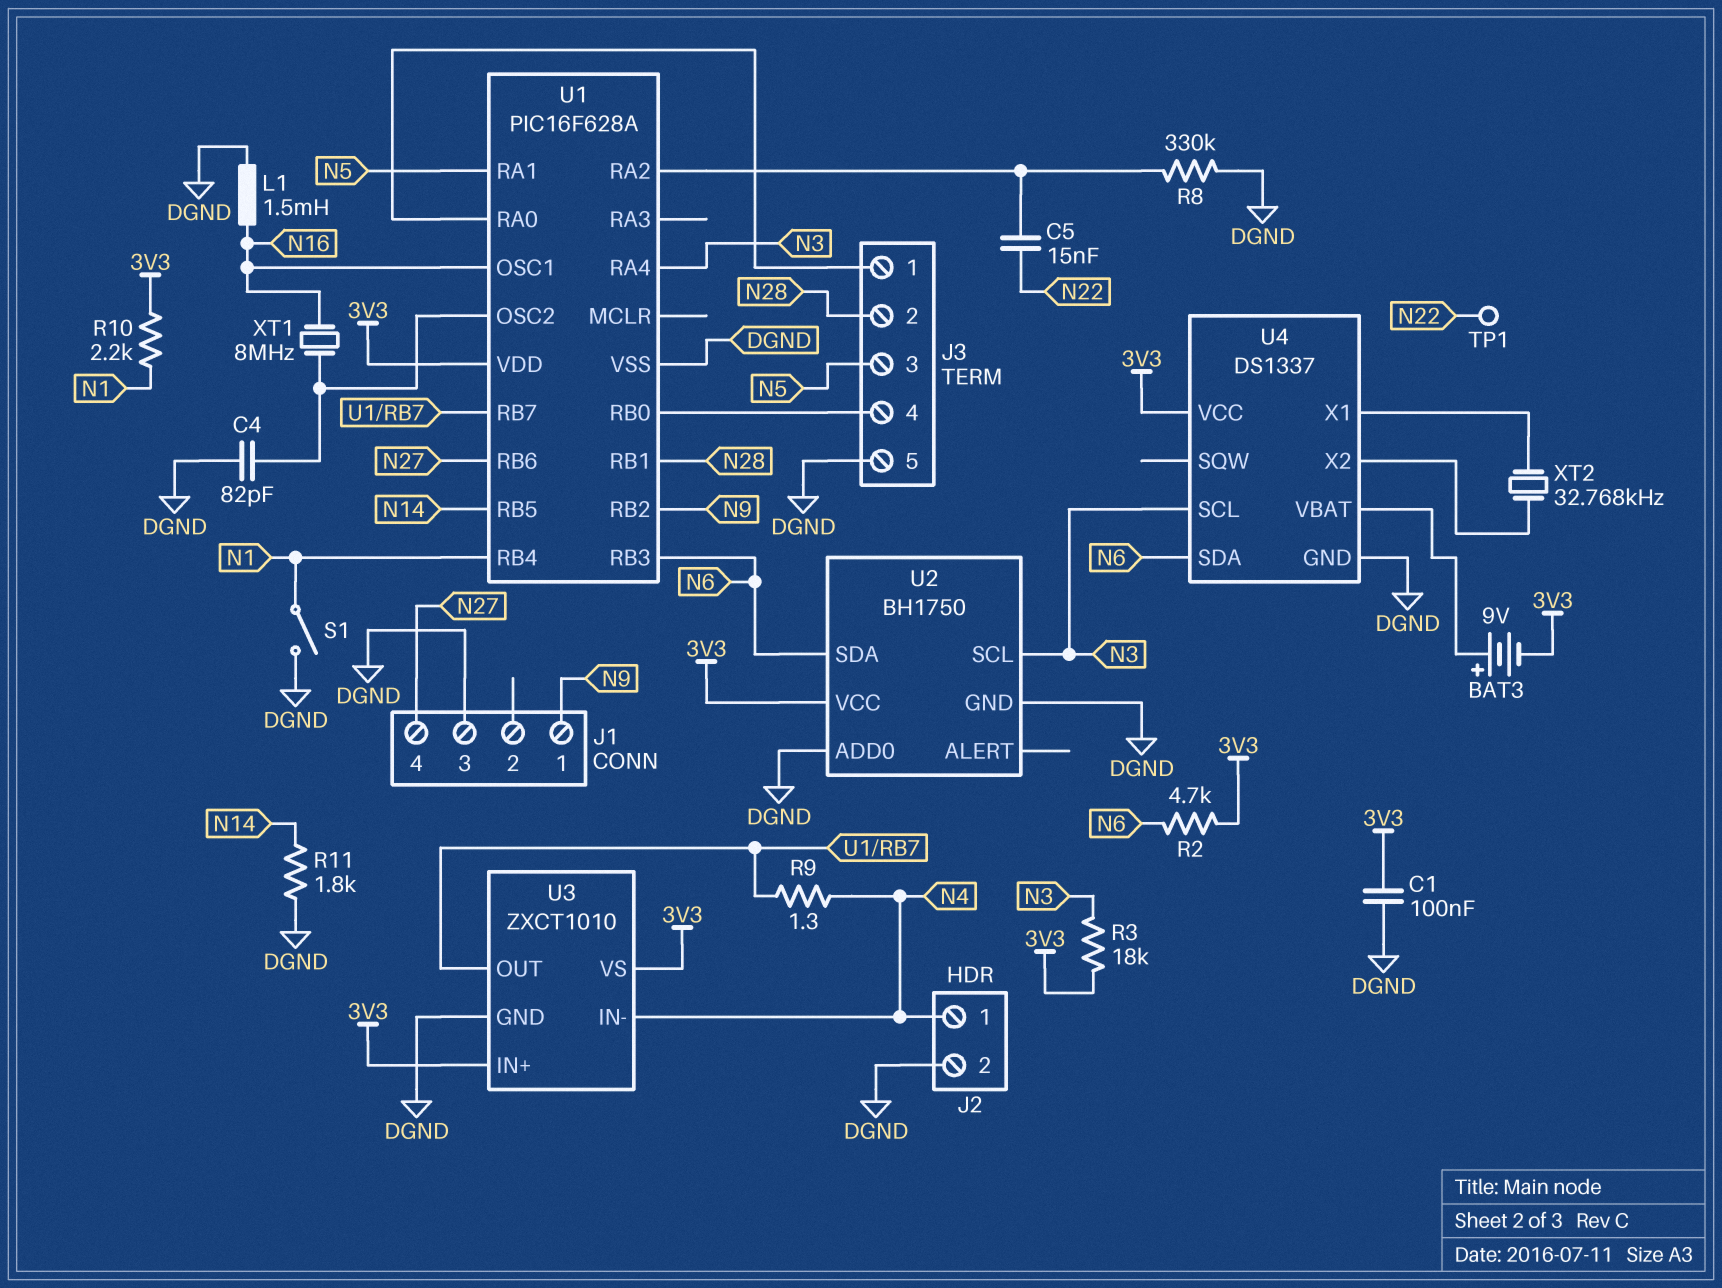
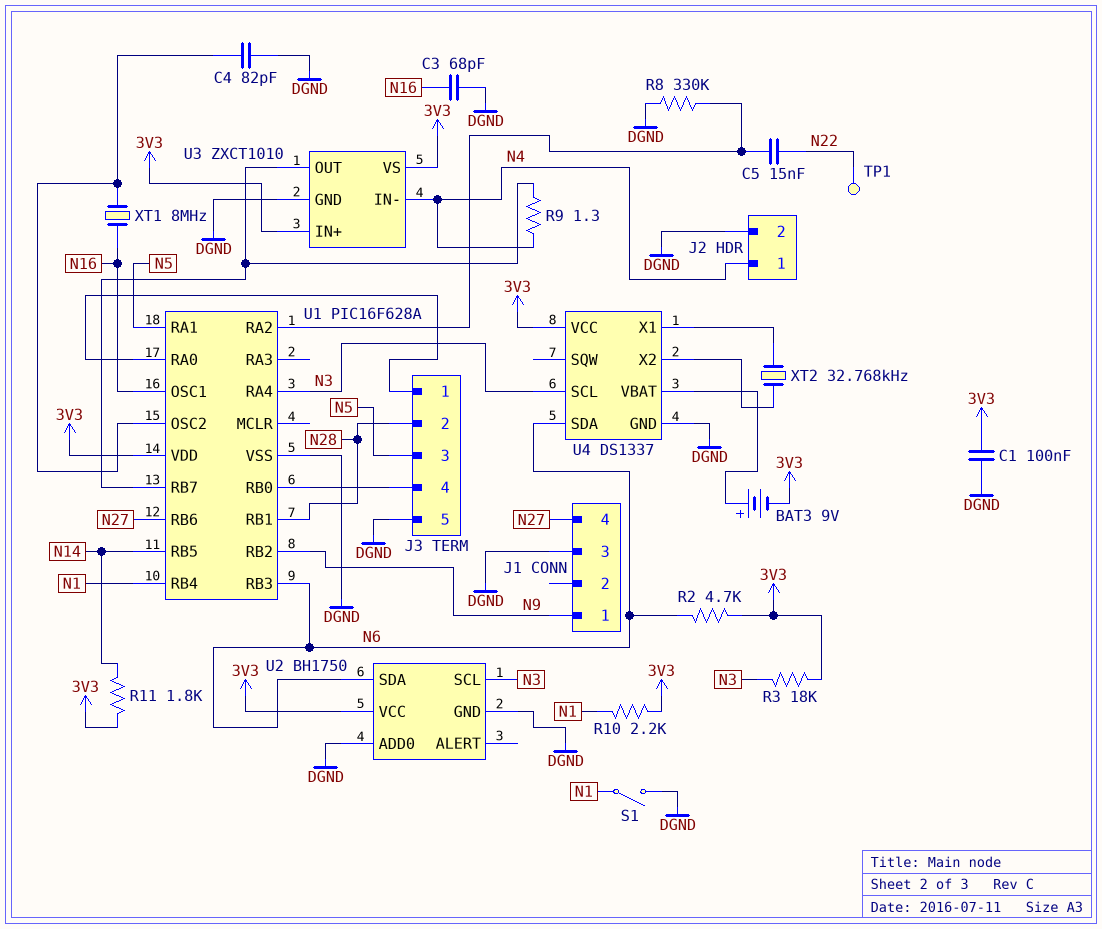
C3: none -> 68pF (DGND, N16)
L1: 1.5mH (DGND, N16) -> none
R11: 1.8k (DGND, N14) -> 1.8k (3V3, N14)

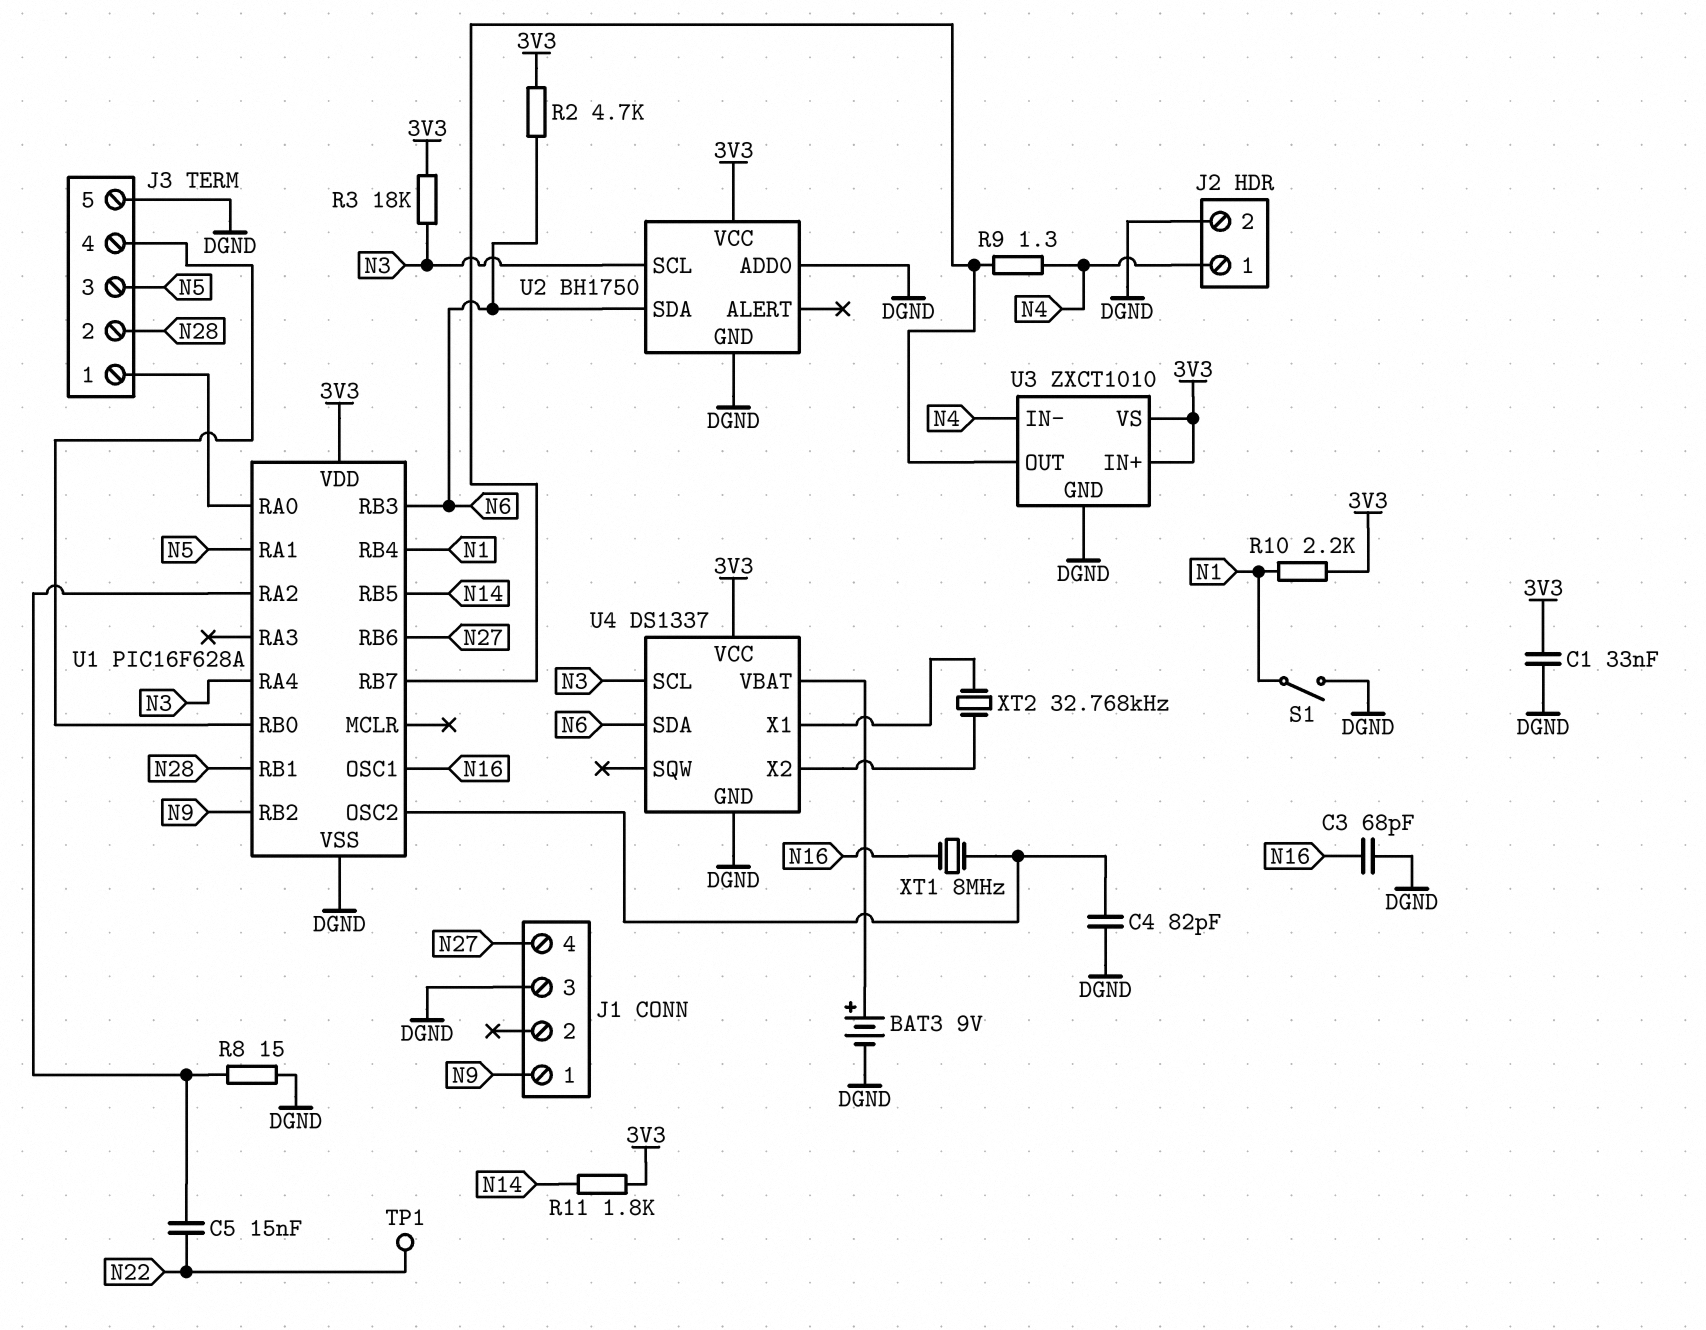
BAT3: 9V (plus U4/VBAT, minus 3V3) -> 9V (plus U4/VBAT, minus DGND)
C1: 100nF (3V3, DGND) -> 33nF (3V3, DGND)
R8: 330k (DGND, U1/RA2) -> 15 (DGND, U1/RA2)

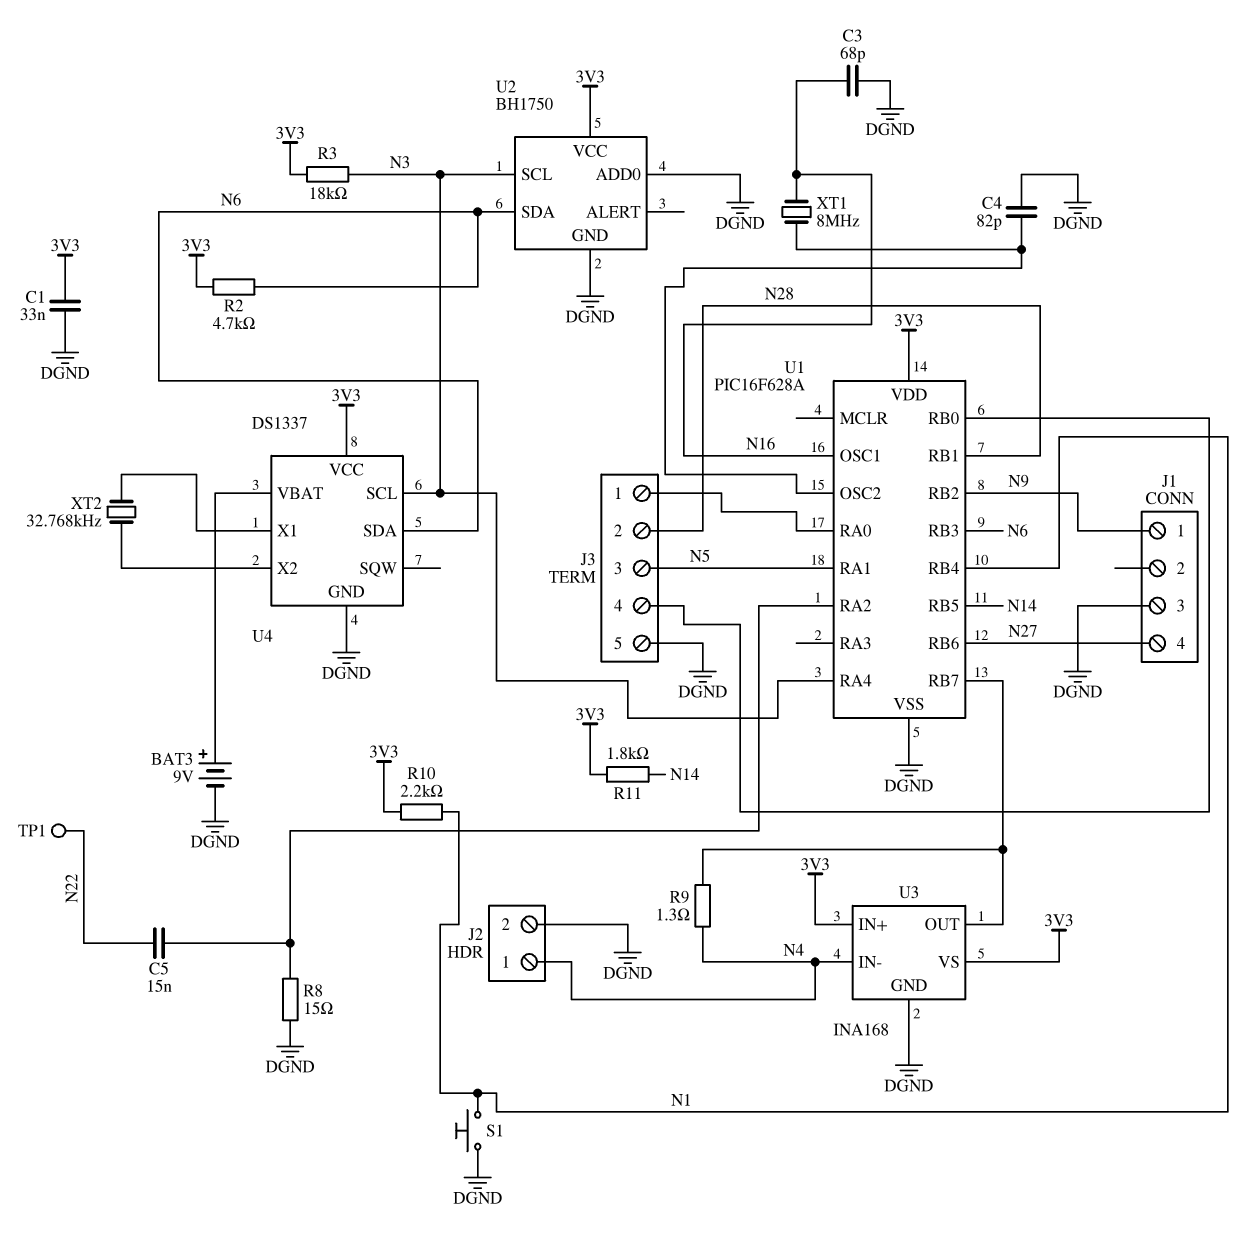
S1: switch (DGND, N1) -> button (DGND, N1)
U3: ZXCT1010 -> INA168

